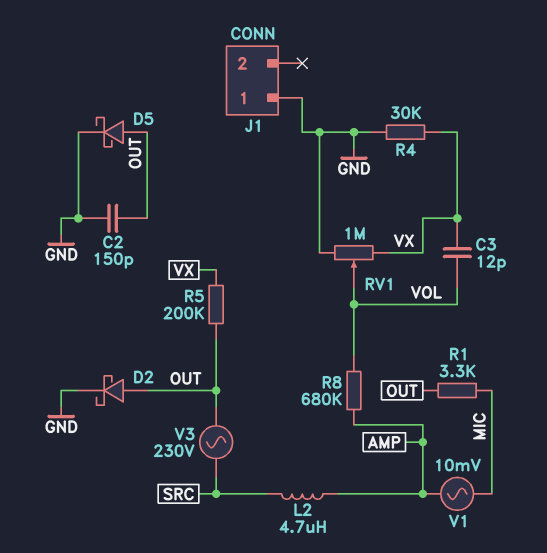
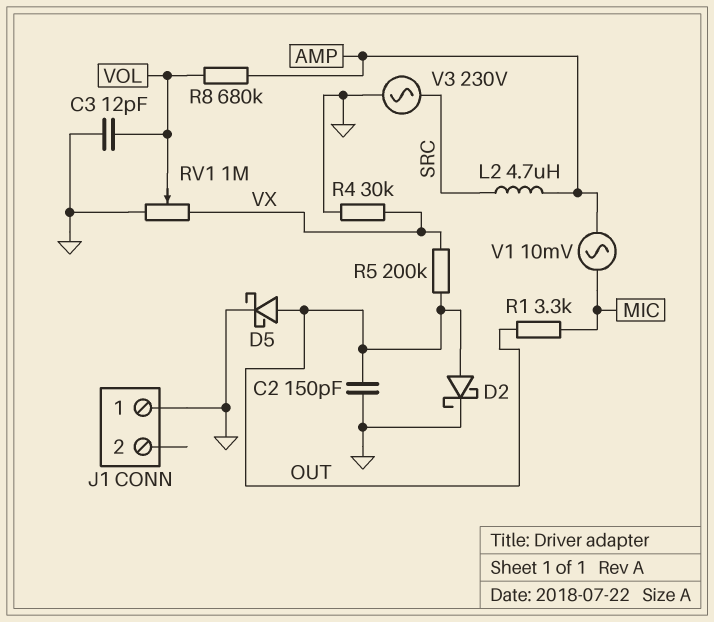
C3: 12pF (VOL, VX) -> 12pF (GND, VOL)
V3: AC 230V (OUT, SRC) -> AC 230V (GND, SRC)

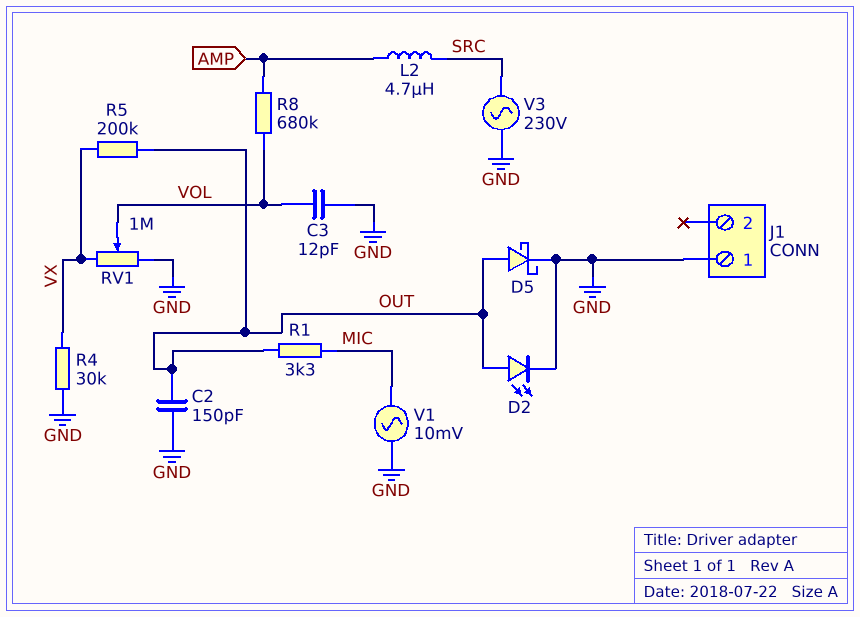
D2: schottky (A OUT, K GND) -> LED (A OUT, K GND)
V1: AC 10mV (AMP, MIC) -> AC 10mV (GND, MIC)

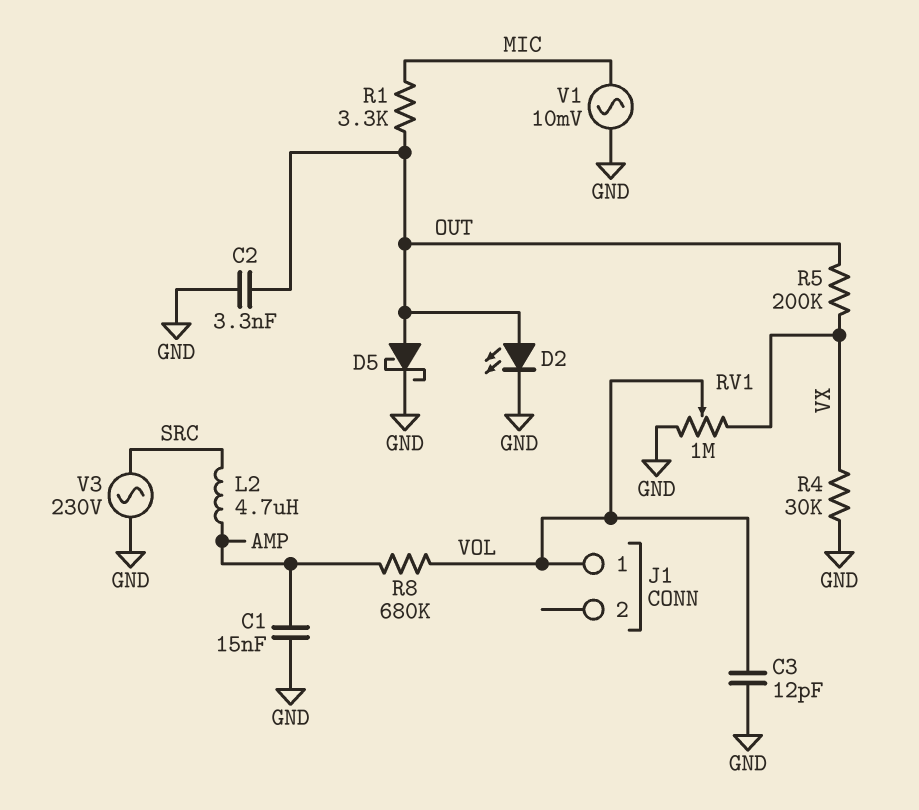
C1: none -> 15nF (AMP, GND)
C2: 150pF (GND, OUT) -> 3.3nF (GND, OUT)
J1 pin 1: GND -> VOL

